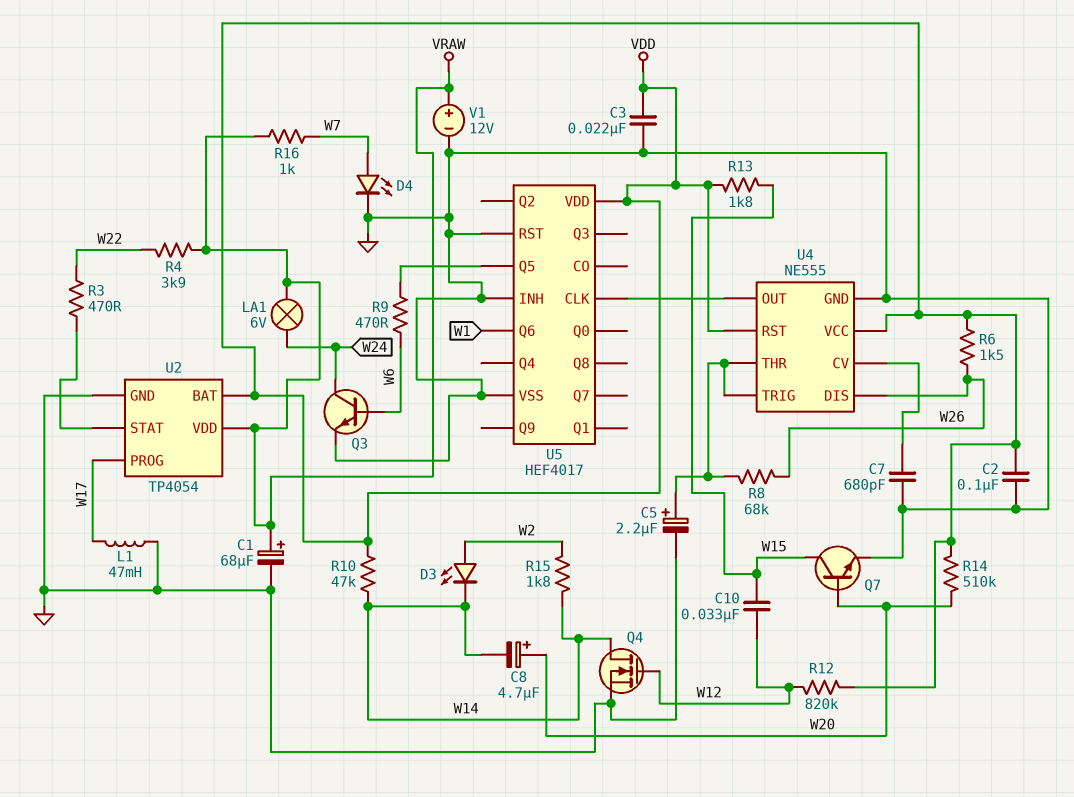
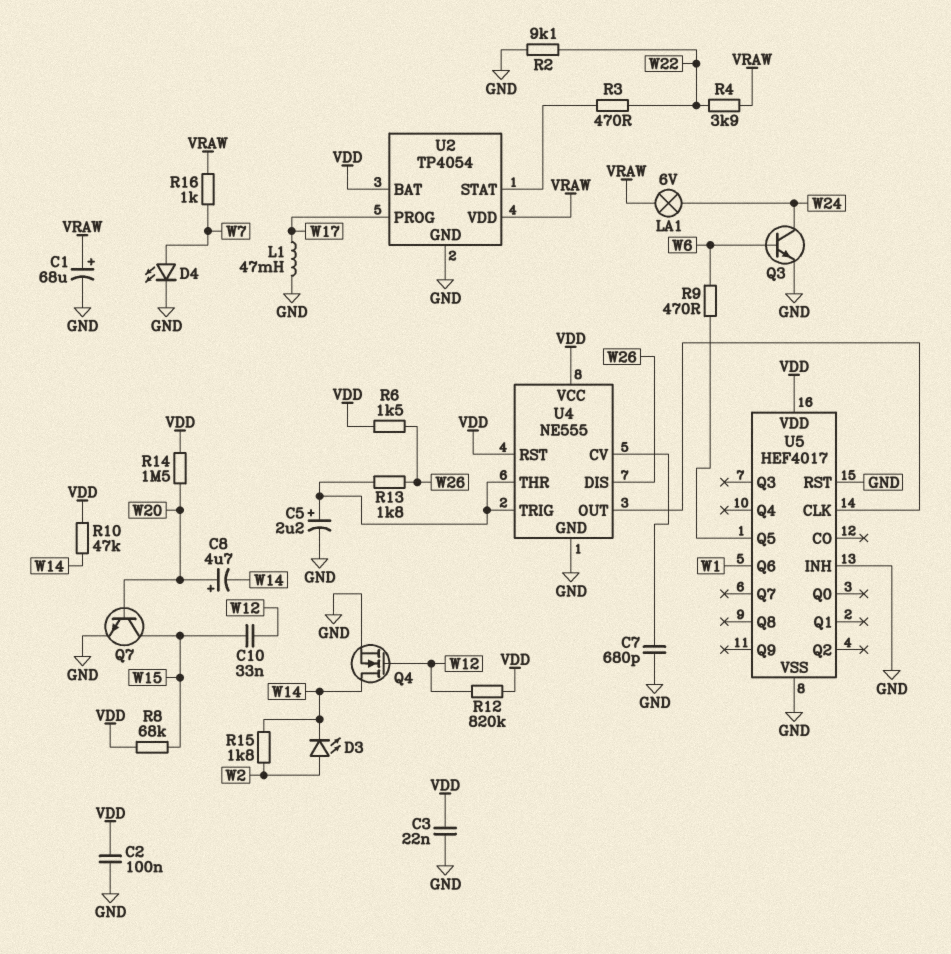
R2: none -> 9.1k (GND, W22)
R8: 68k (U4/THR, W26) -> 68k (VDD, W15)
R13: 1.8k (VDD, W15) -> 1.8k (U4/THR, W26)
R14: 510k (VDD, W20) -> 1.5M (VDD, W20)
V1: 12V (plus VRAW, minus GND) -> none

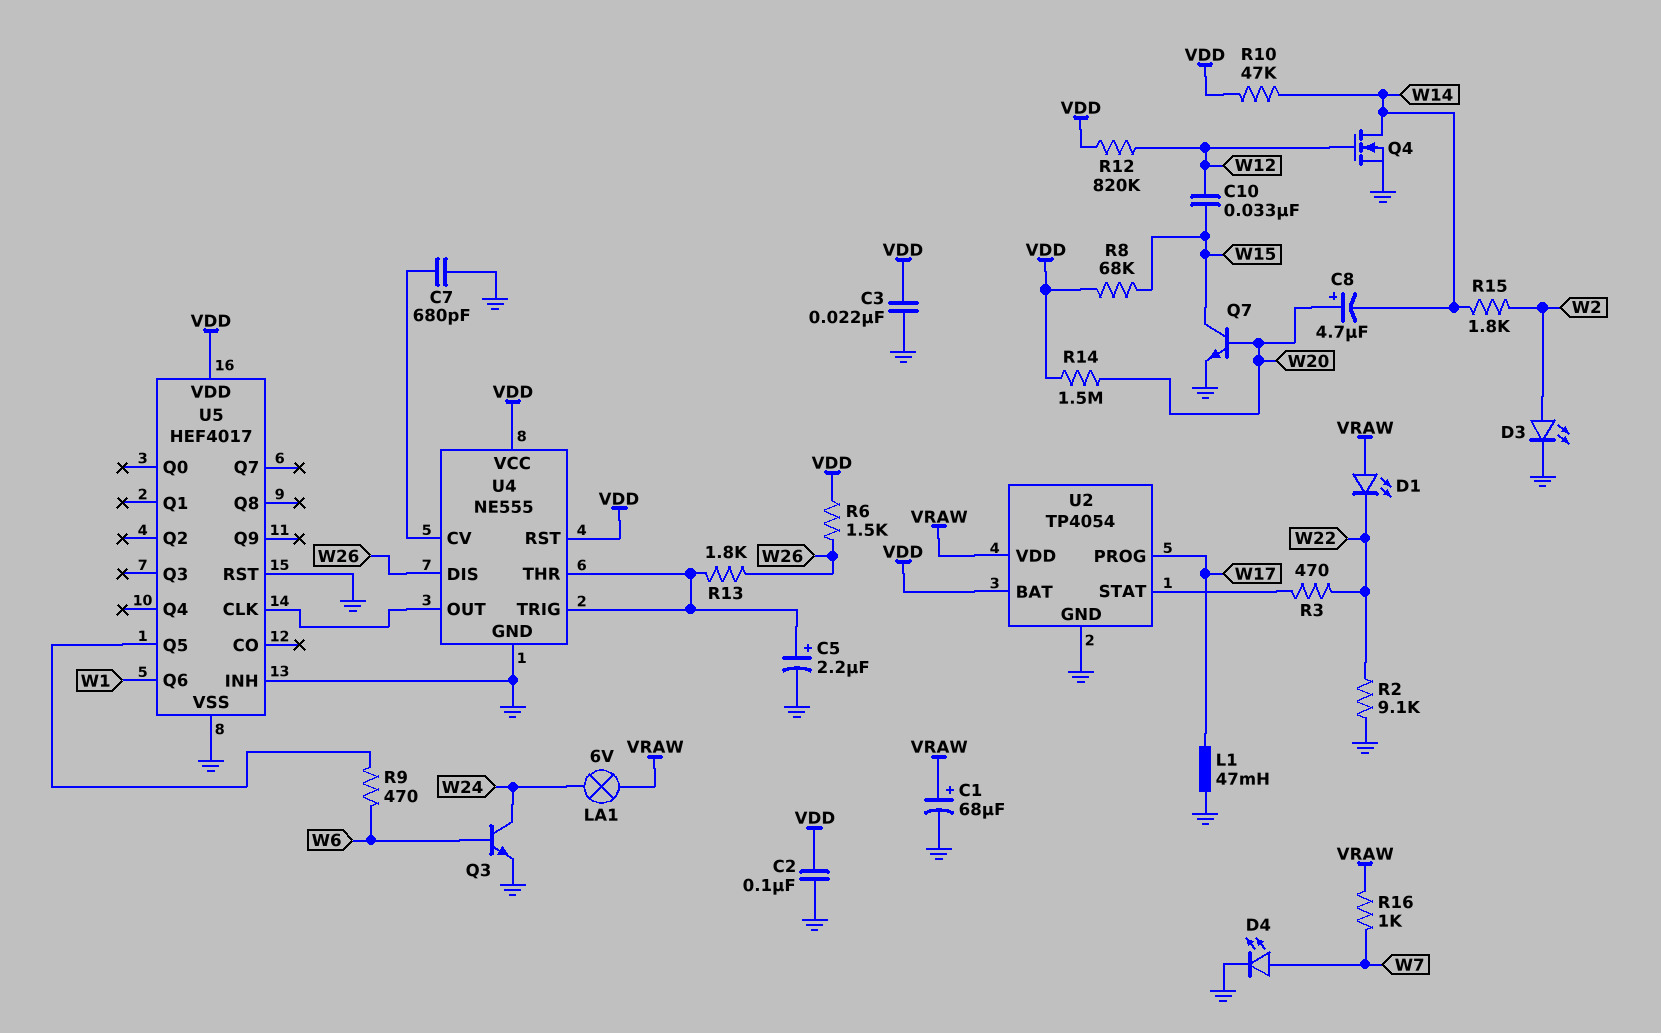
D1: none -> LED (A VRAW, K W22)
D3: LED (A W2, K W14) -> LED (A W2, K GND)
R4: 3.9k (VRAW, W22) -> none

